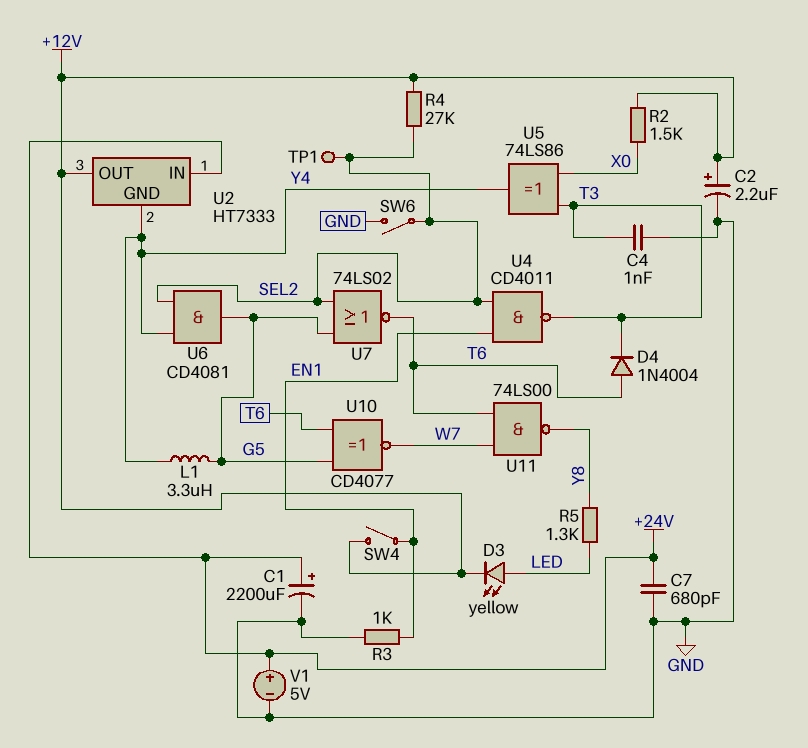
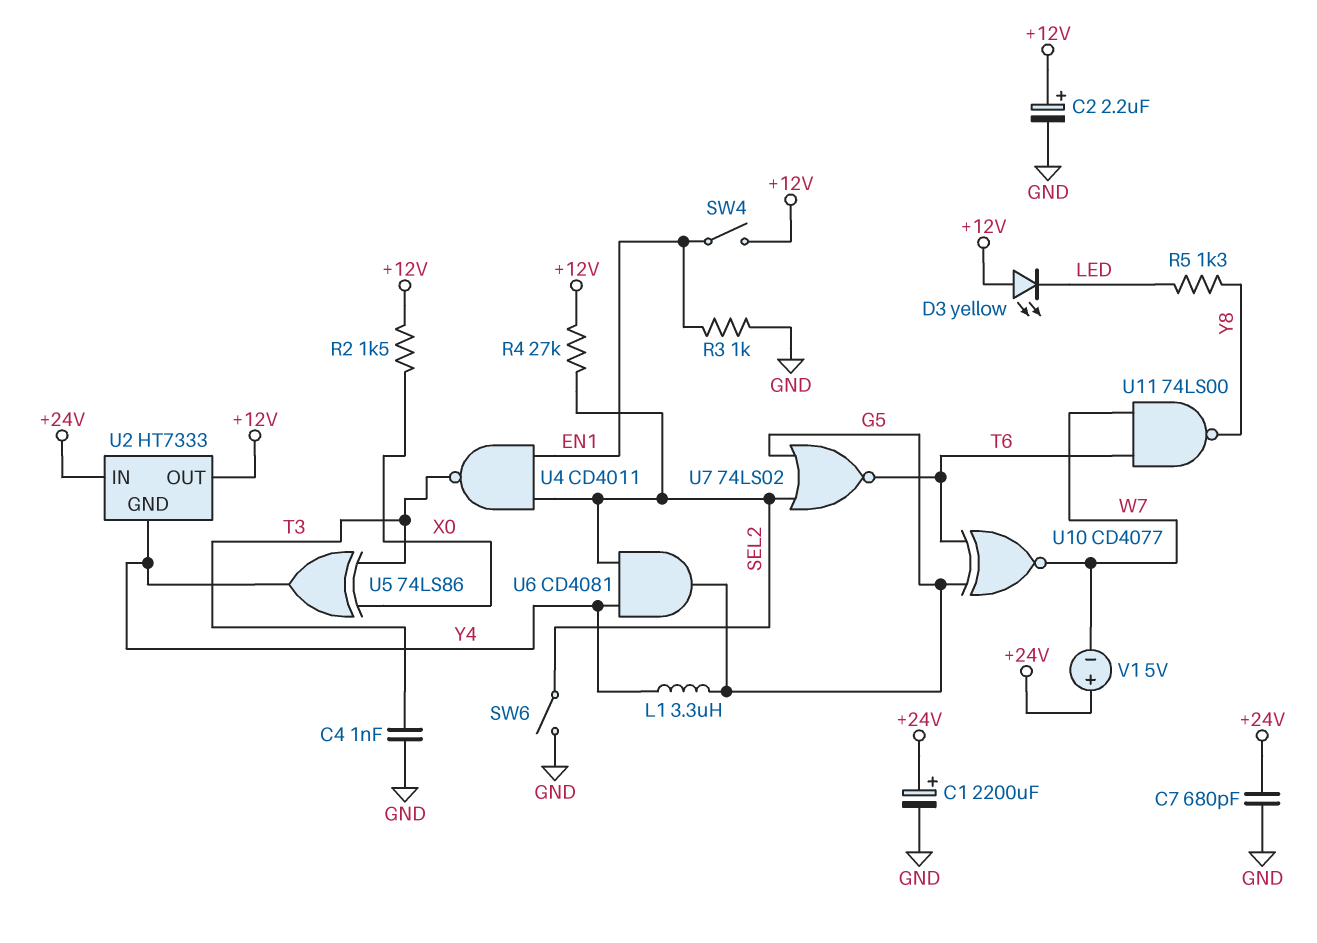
D3: LED yellow (A LED, K +12V) -> LED yellow (A +12V, K LED)
D4: diode 1N4004 (A T6, K T3) -> none
TP1: test point (SEL2) -> none
V1: 5V (plus +24V, minus GND) -> 5V (plus +24V, minus W7)

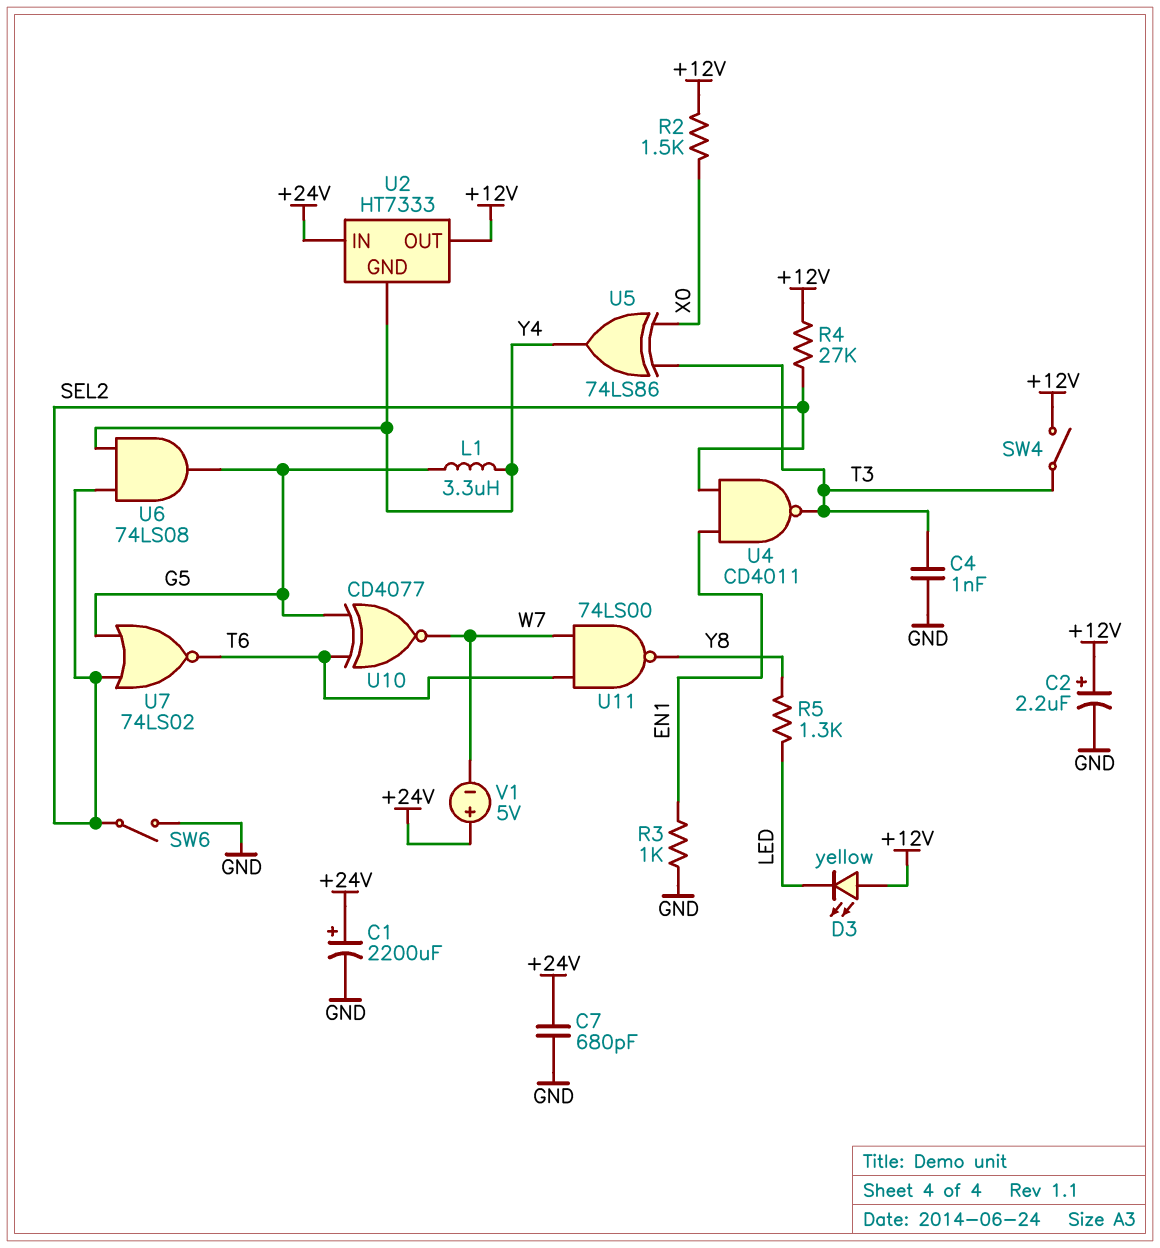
SW4: switch (+12V, EN1) -> switch (+12V, T3)
U6: AND CD4081 (in SEL2, in Y4, out G5) -> AND 74LS08 (in SEL2, in Y4, out G5)

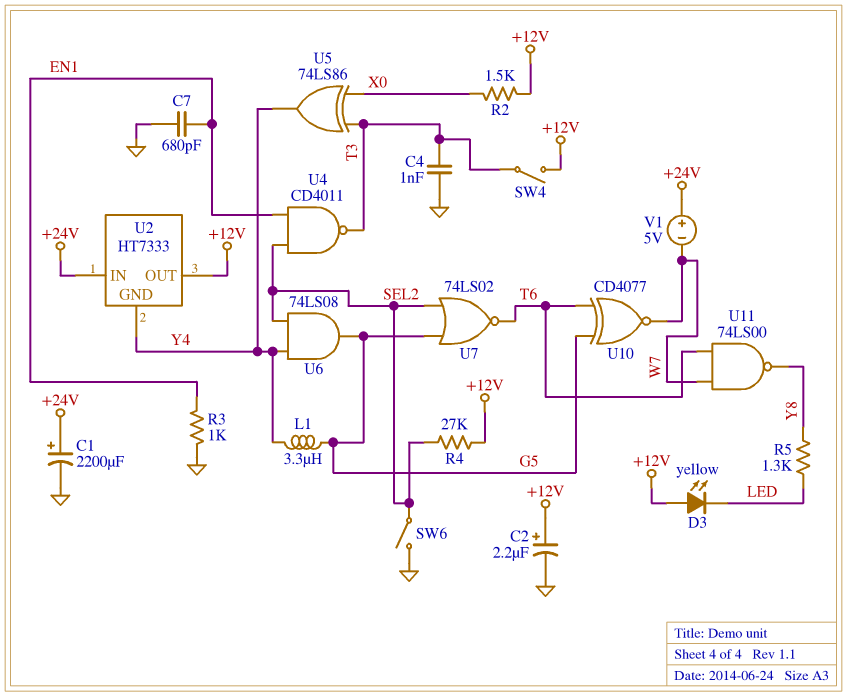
C7: 680pF (+24V, GND) -> 680pF (EN1, GND)

